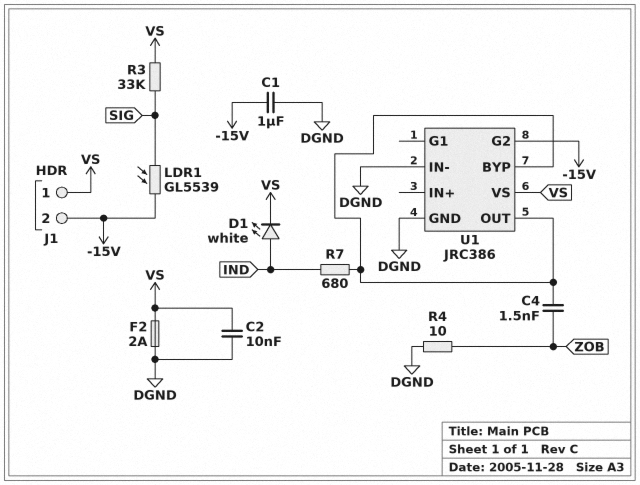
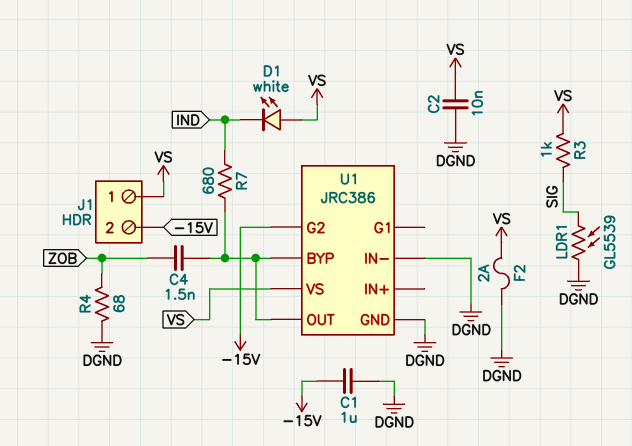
D1: LED white (A IND, K VS) -> LED white (A VS, K IND)
LDR1: GL5539 (-15V, SIG) -> GL5539 (DGND, SIG)
R3: 33k (SIG, VS) -> 1k (SIG, VS)
R4: 10 (DGND, ZOB) -> 68 (DGND, ZOB)

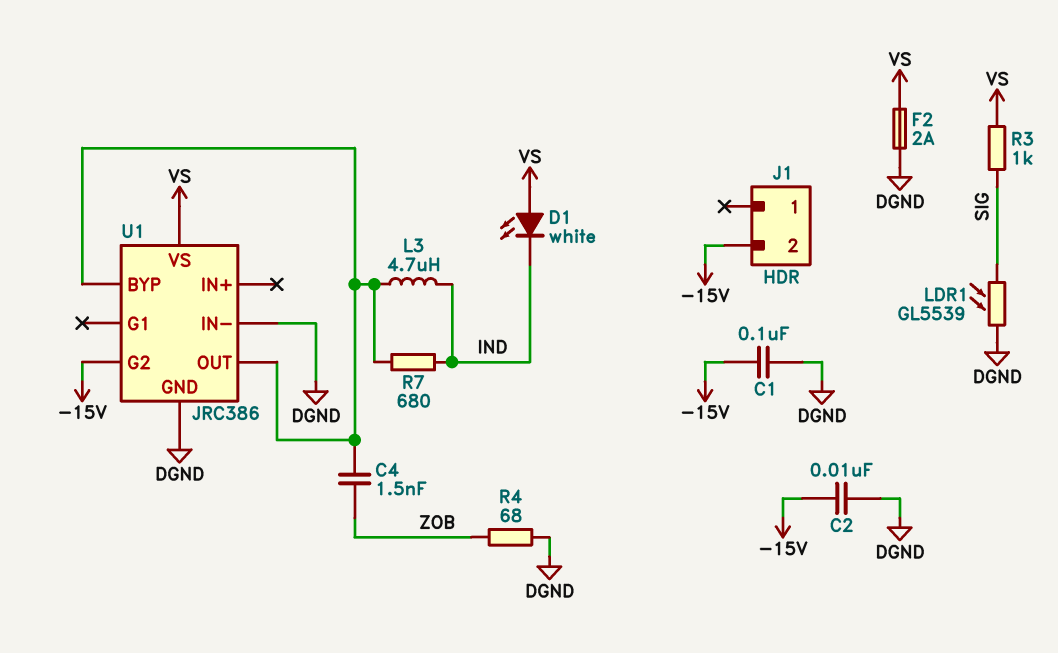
C1: 1uF (-15V, DGND) -> 100nF (-15V, DGND)
C2: 10nF (DGND, VS) -> 10nF (-15V, DGND)
J1 pin 1: VS -> none
L3: none -> 4.7uH (IND, U1/BYP)

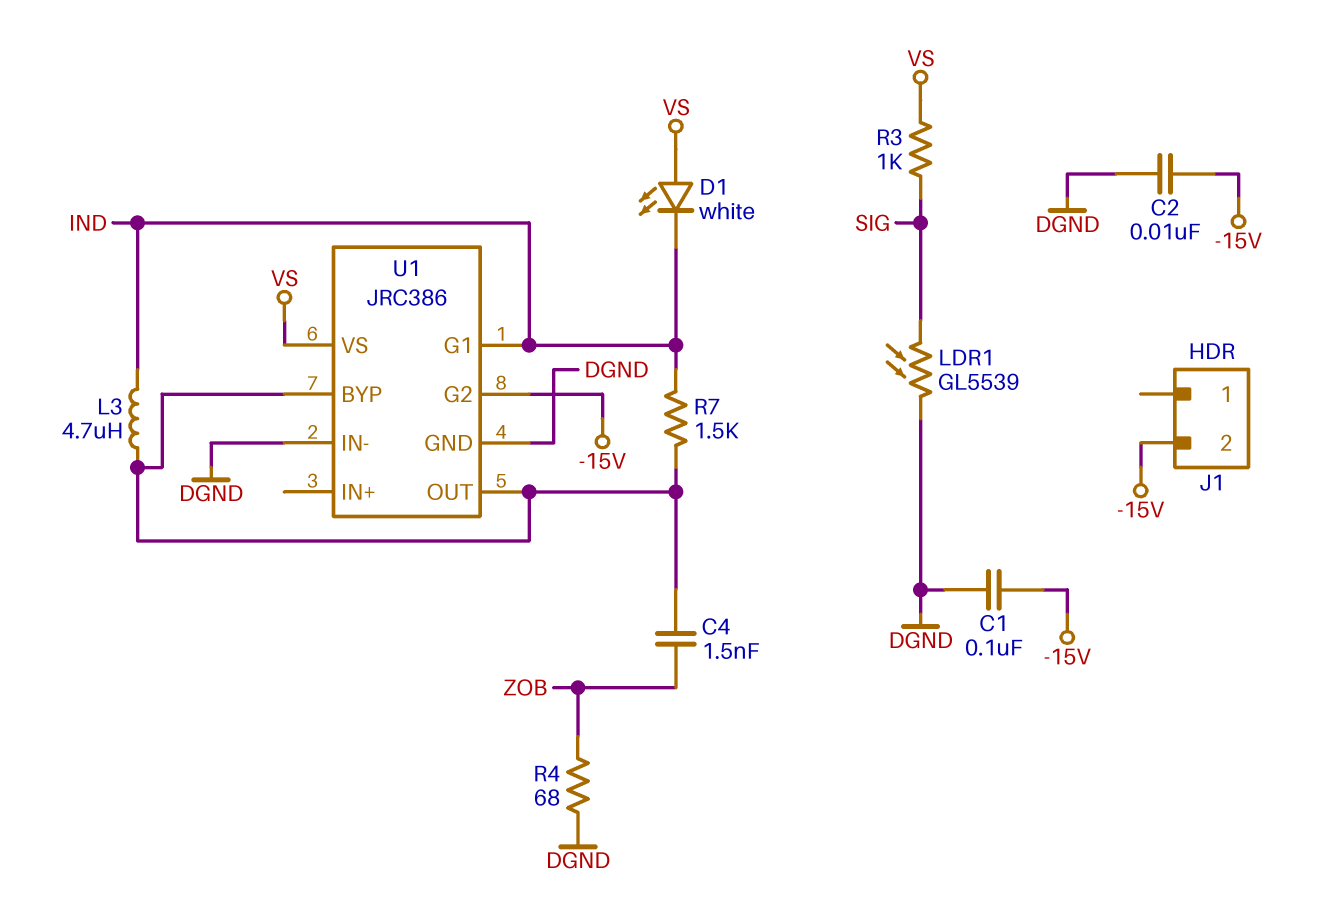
F2: 2A (DGND, VS) -> none
R7: 680 (IND, U1/BYP) -> 1.5k (IND, U1/BYP)
U1 pin G1: none -> IND

